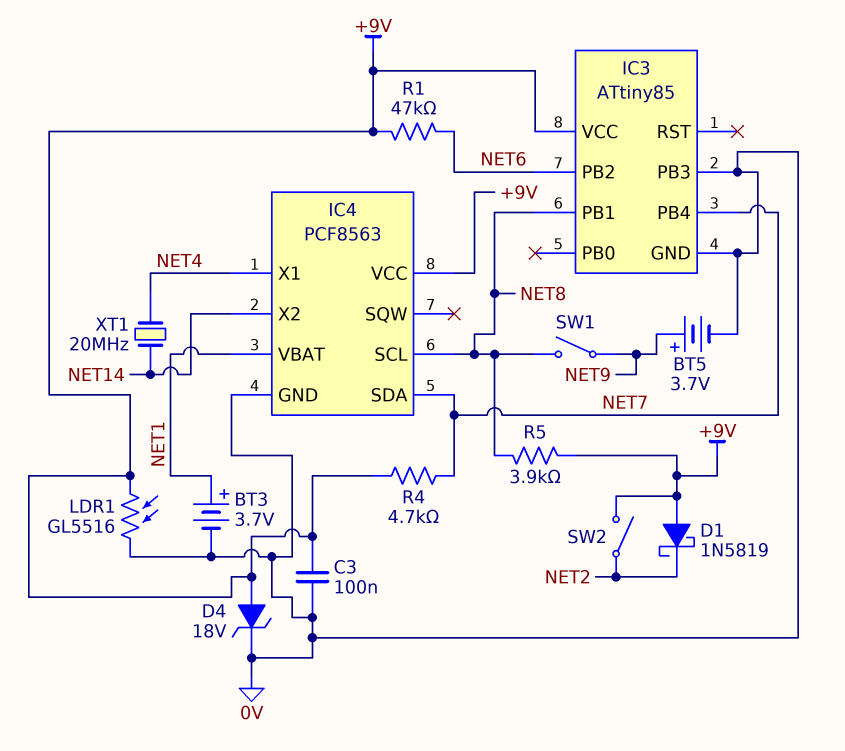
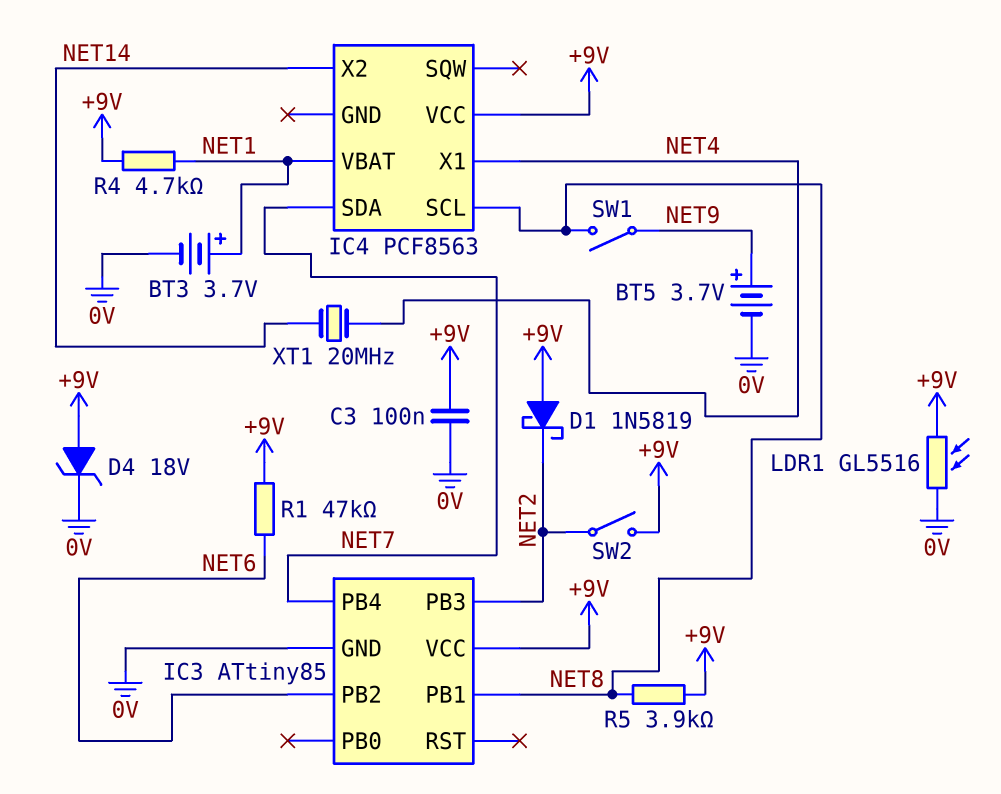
IC3 pin PB3: 0V -> NET2
IC4 pin GND: 0V -> none
R4: 4.7k (+9V, NET7) -> 4.7k (+9V, NET1)

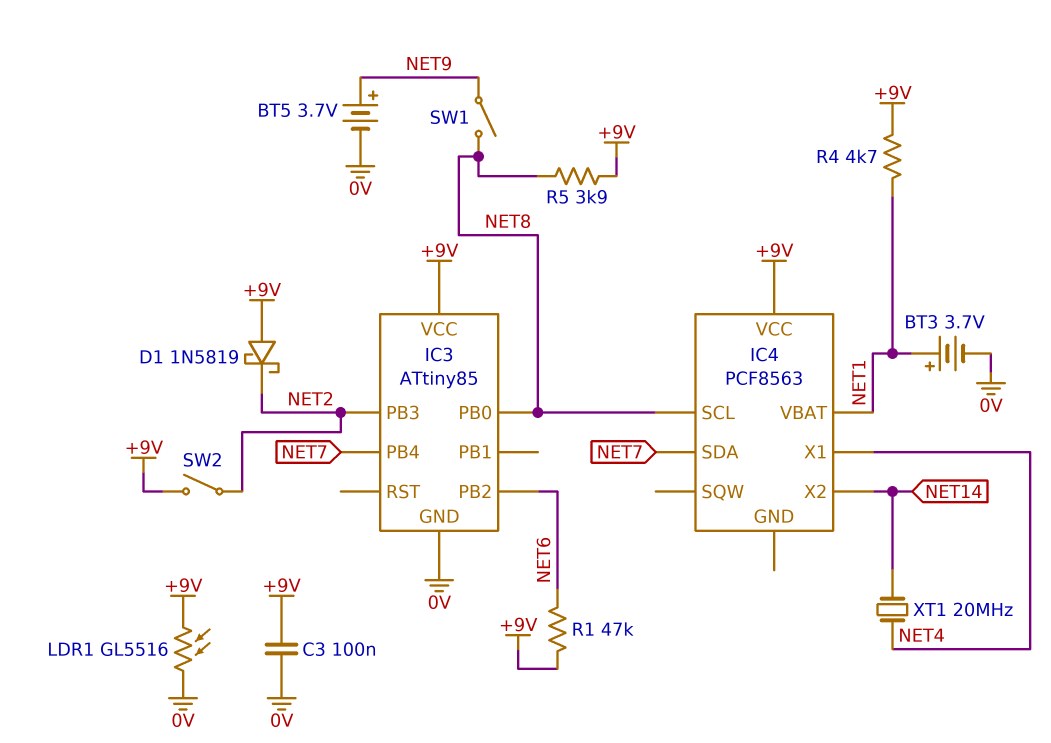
D4: zener 18V (A +9V, K 0V) -> none
IC3 pin PB0: none -> NET8
IC3 pin PB1: NET8 -> none

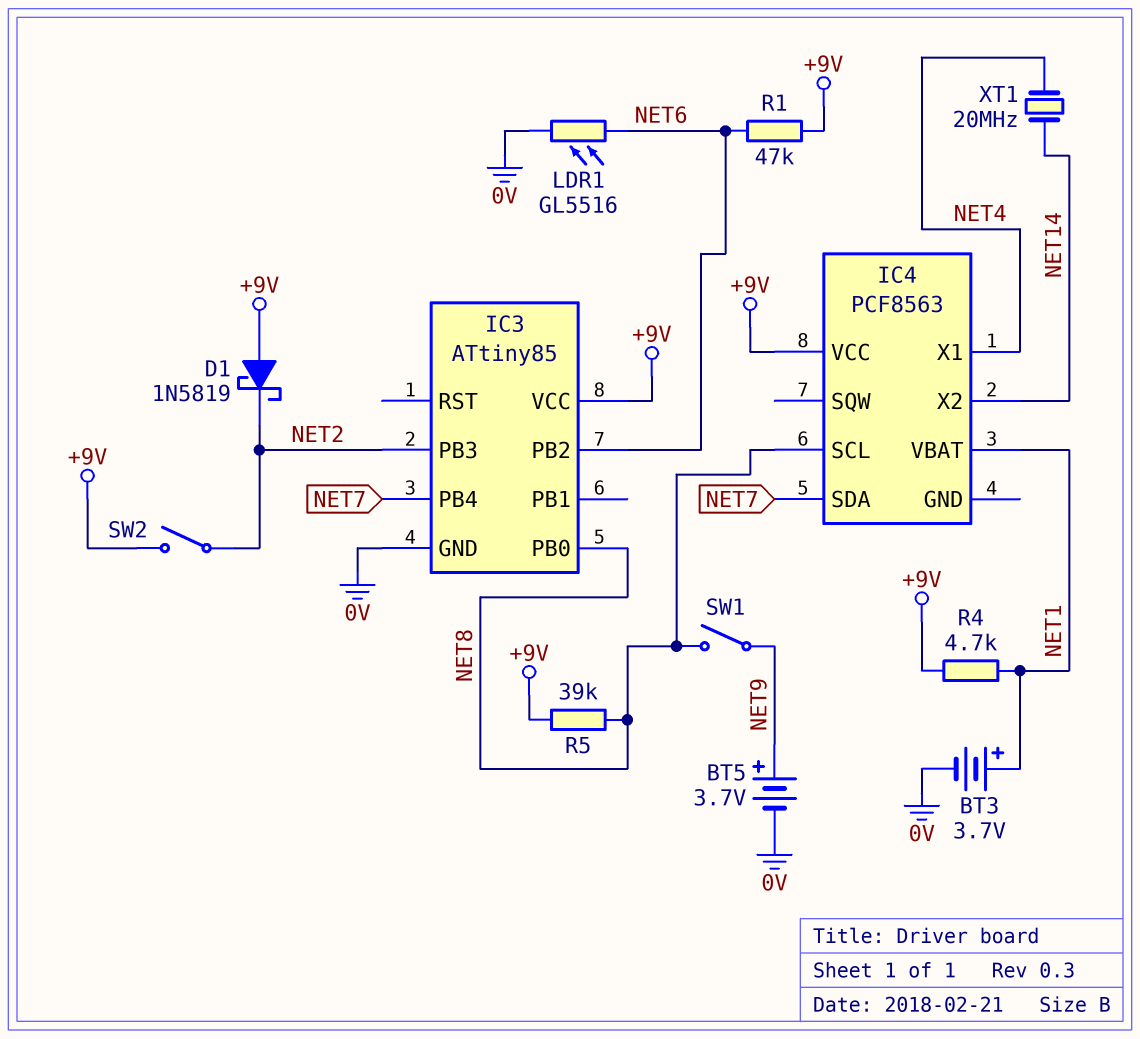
C3: 100nF (+9V, 0V) -> none
LDR1: GL5516 (+9V, 0V) -> GL5516 (0V, NET6)
R5: 3.9k (+9V, NET8) -> 39k (+9V, NET8)

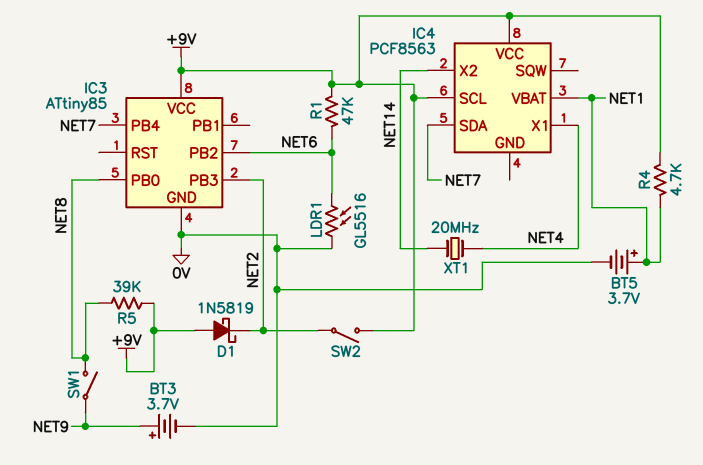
BT3: 3.7V (plus NET1, minus 0V) -> 3.7V (plus NET9, minus 0V)
BT5: 3.7V (plus NET9, minus 0V) -> 3.7V (plus NET1, minus 0V)
IC4 pin SCL: NET8 -> +9V

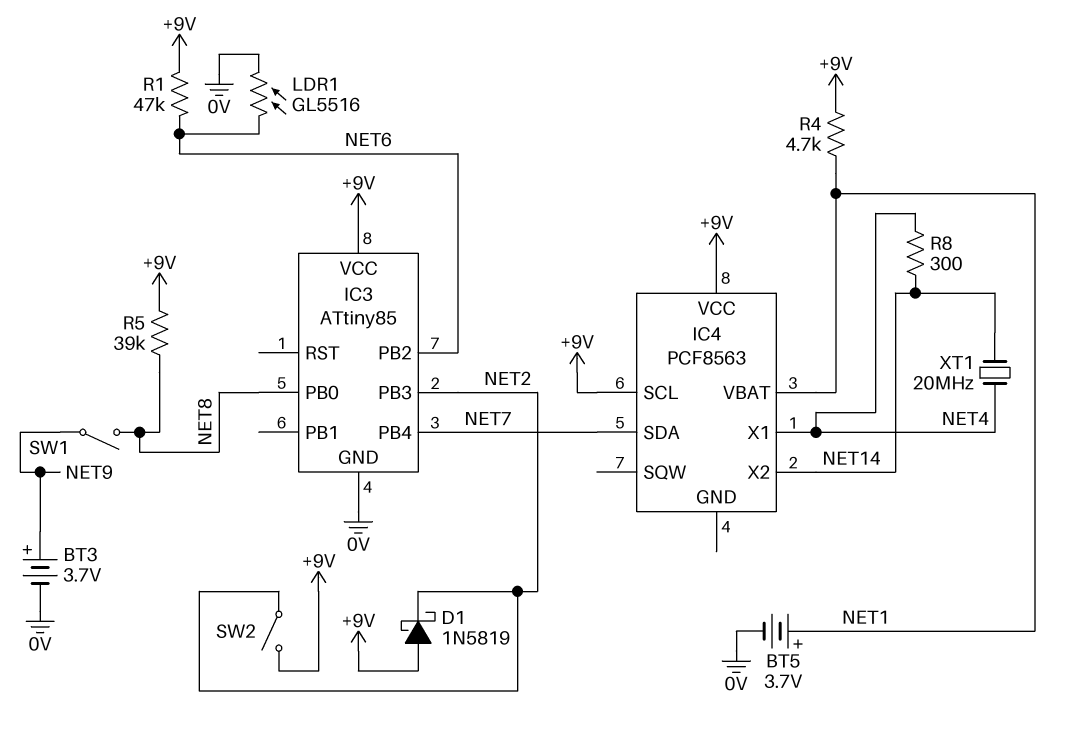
R8: none -> 300 (NET4, NET14)

